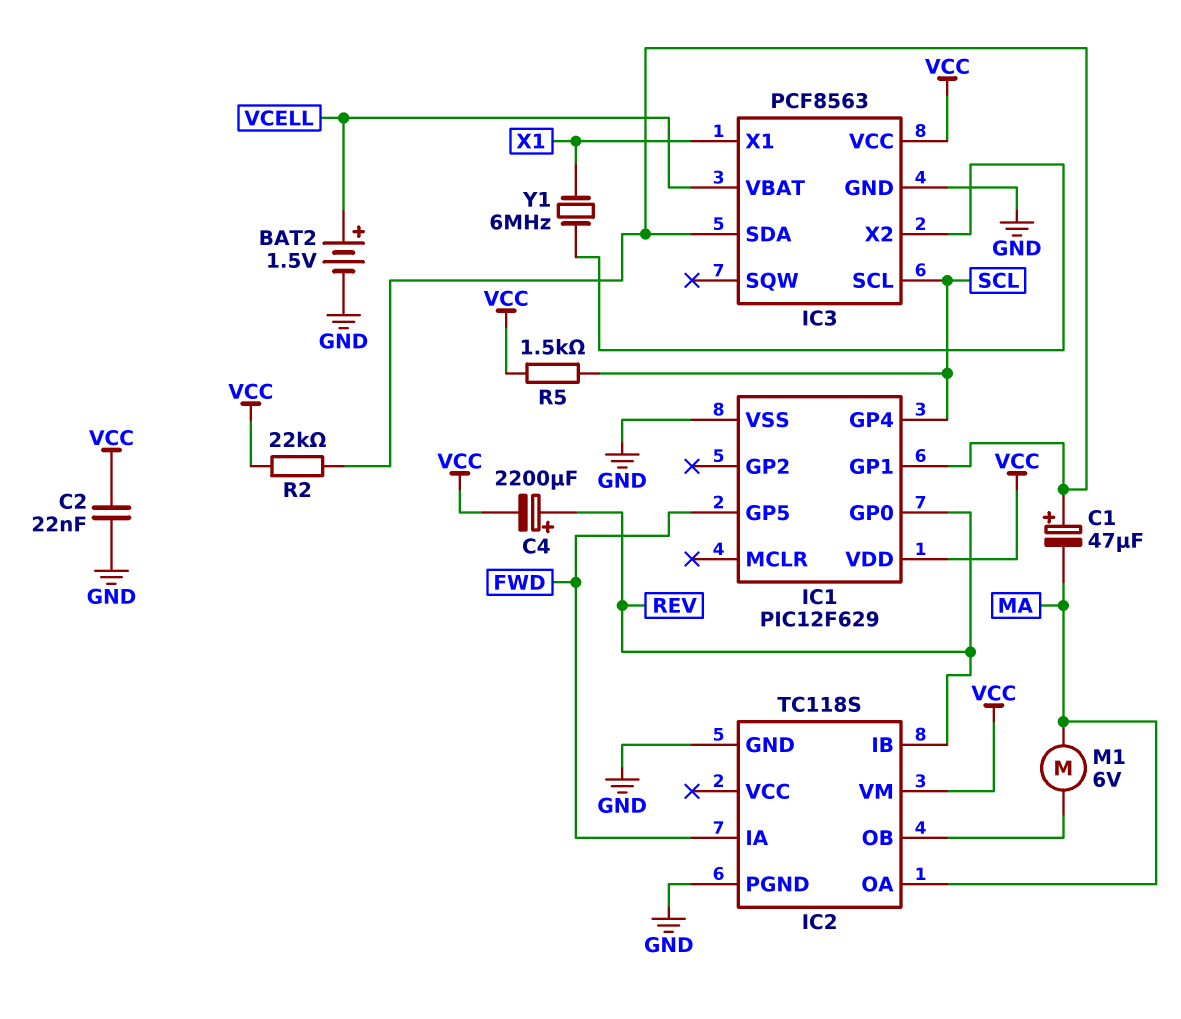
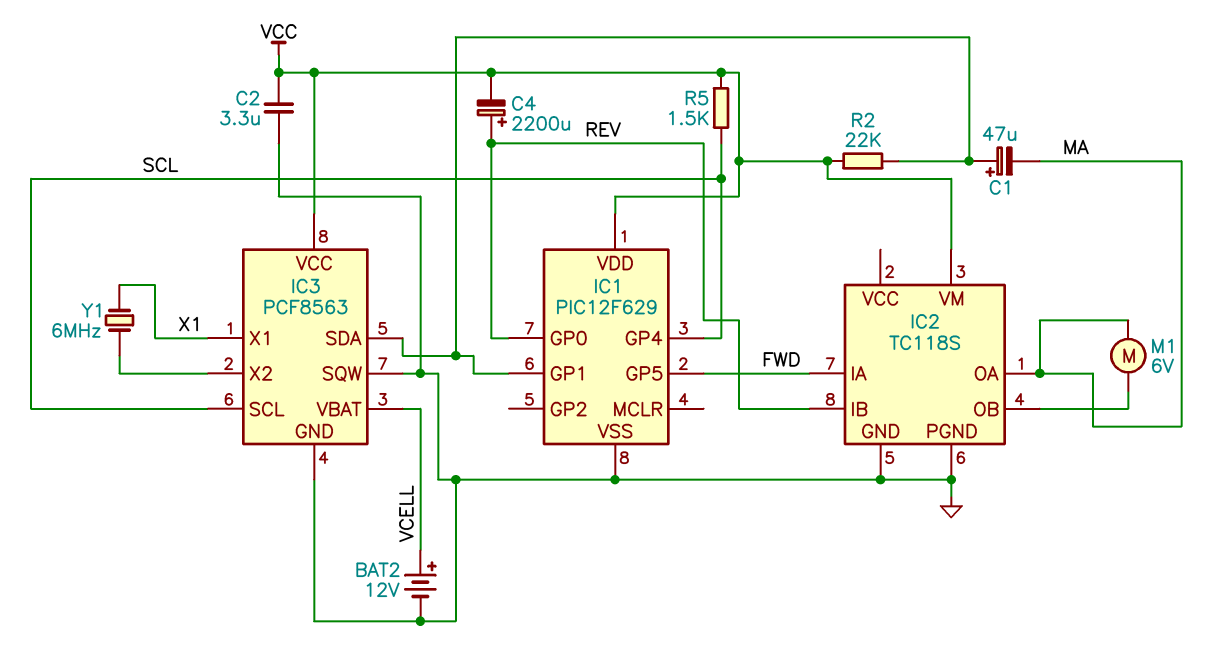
BAT2: 1.5V (plus VCELL, minus GND) -> 12V (plus VCELL, minus GND)
C2: 22nF (GND, VCC) -> 3.3uF (GND, VCC)
IC3 pin SQW: none -> GND

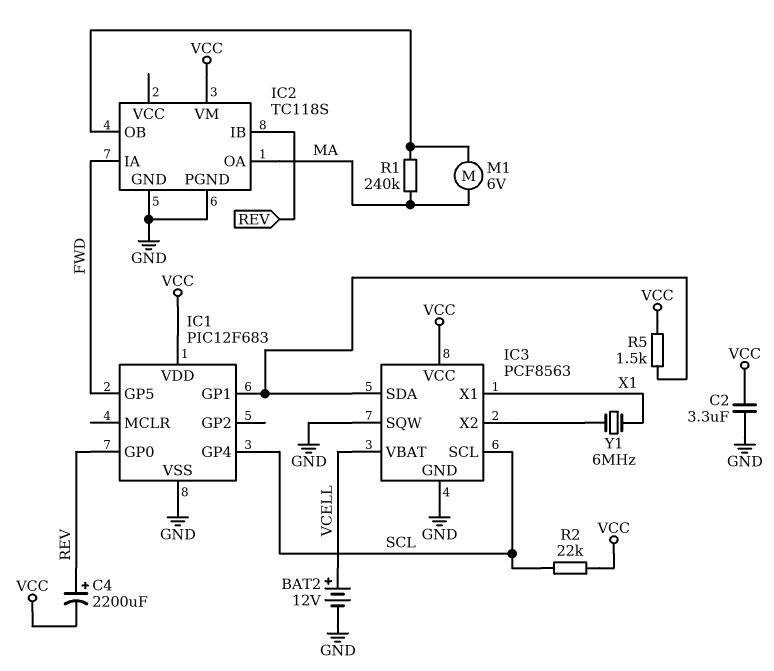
C1: 47uF (plus IC1/GP1, minus MA) -> none
IC1: PIC12F629 -> PIC12F683
R1: none -> 240k (IC2/OB, MA)
R2: 22k (IC1/GP1, VCC) -> 22k (SCL, VCC)
R5: 1.5k (SCL, VCC) -> 1.5k (IC1/GP1, VCC)

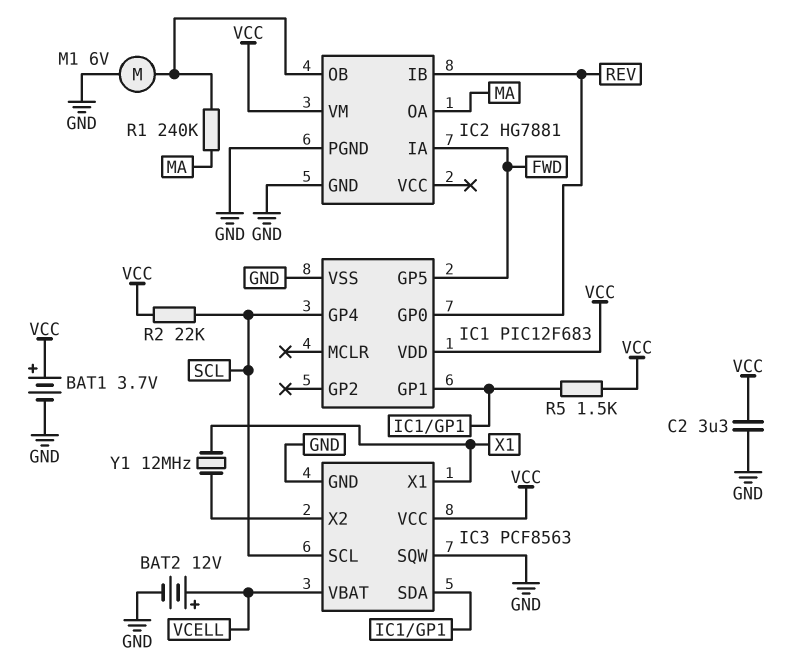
BAT1: none -> 3.7V (plus VCC, minus GND)
C4: 2200uF (plus REV, minus VCC) -> none
IC2: TC118S -> HG7881
M1: motor 6V (IC2/OB, MA) -> motor 6V (GND, IC2/OB)
Y1: 6MHz (IC3/X2, X1) -> 12MHz (IC3/X2, X1)

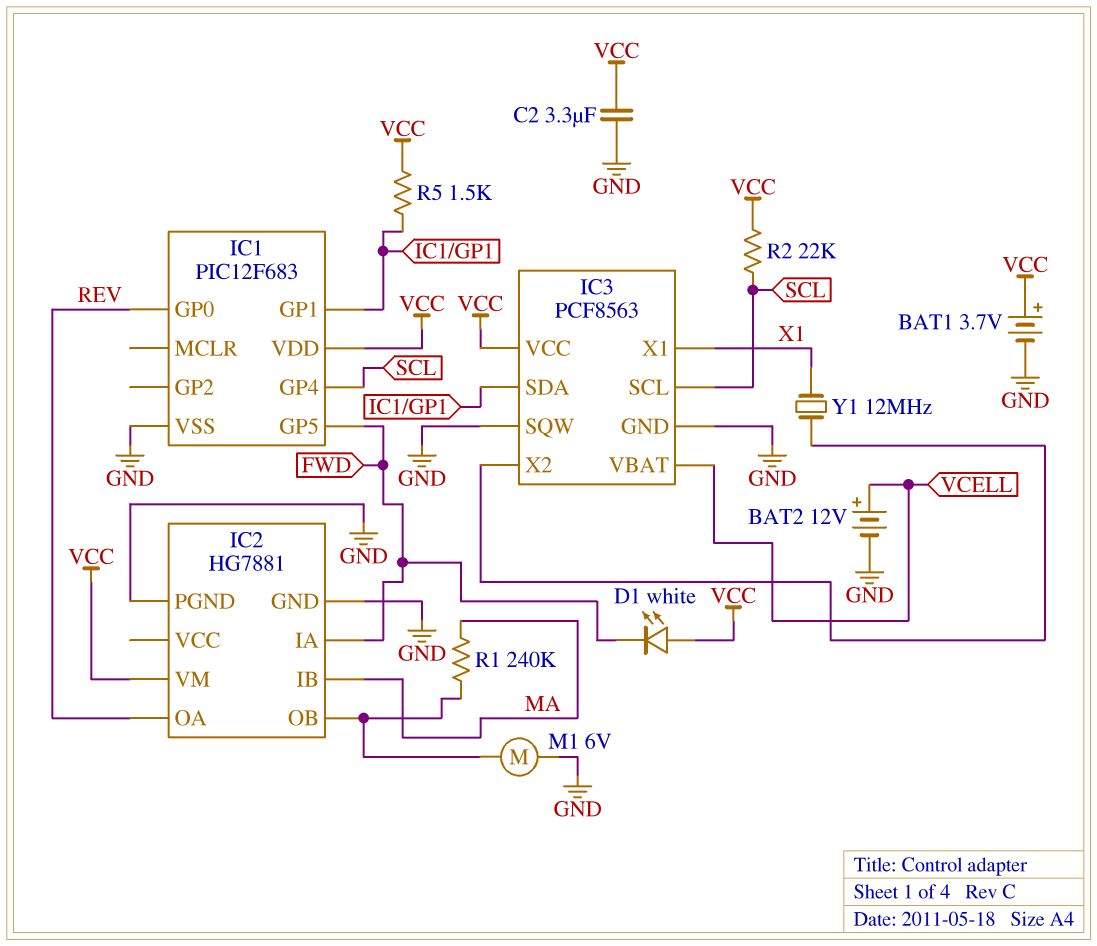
D1: none -> LED white (A VCC, K FWD)
IC2 pin IB: REV -> MA
IC2 pin OA: MA -> REV

